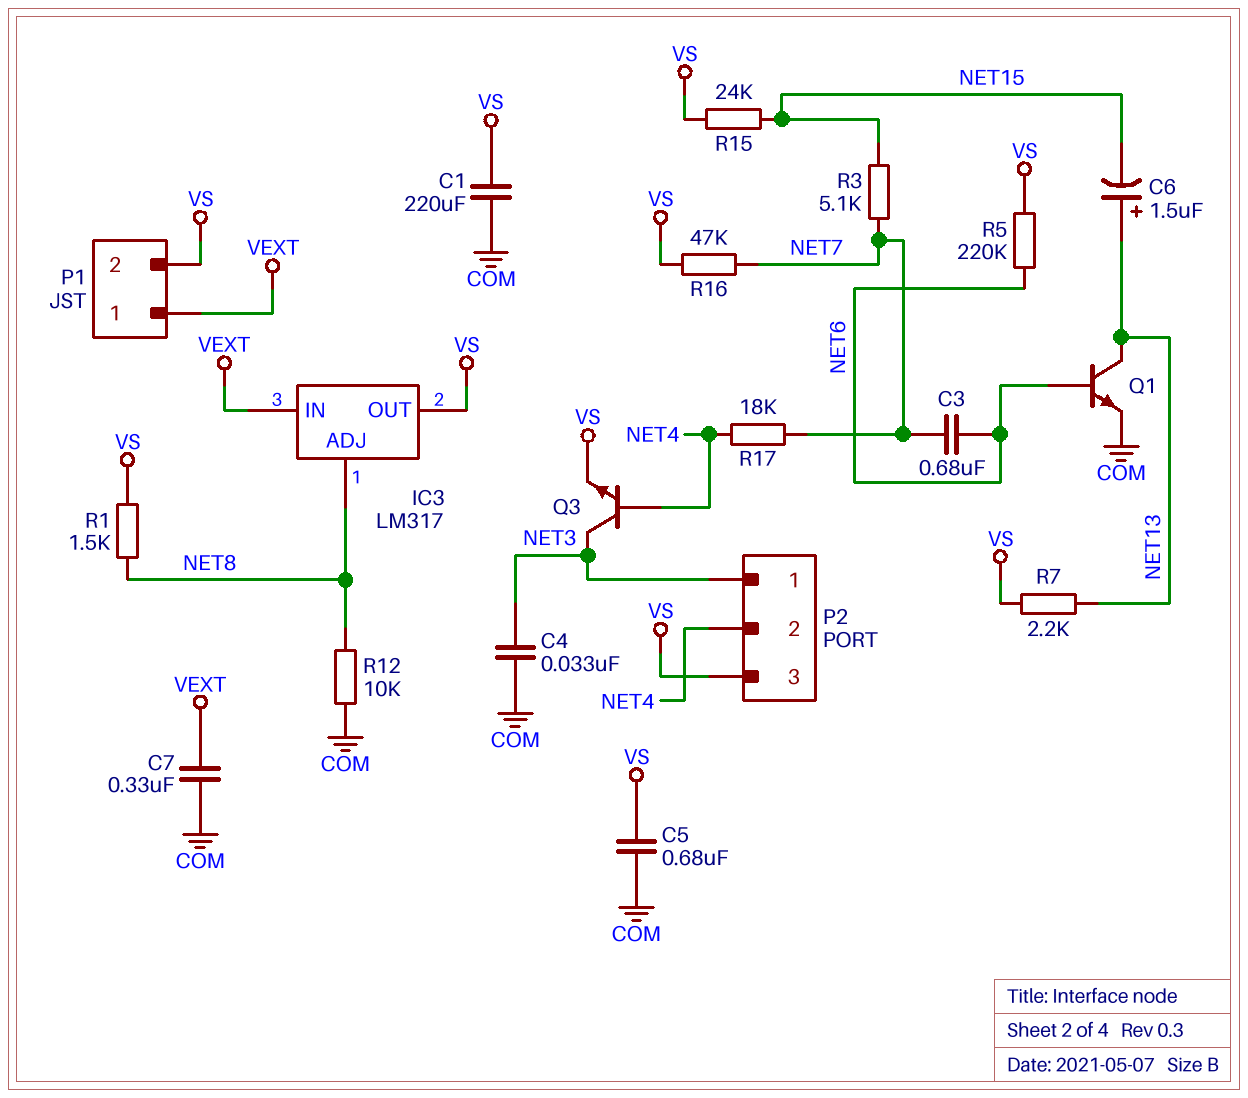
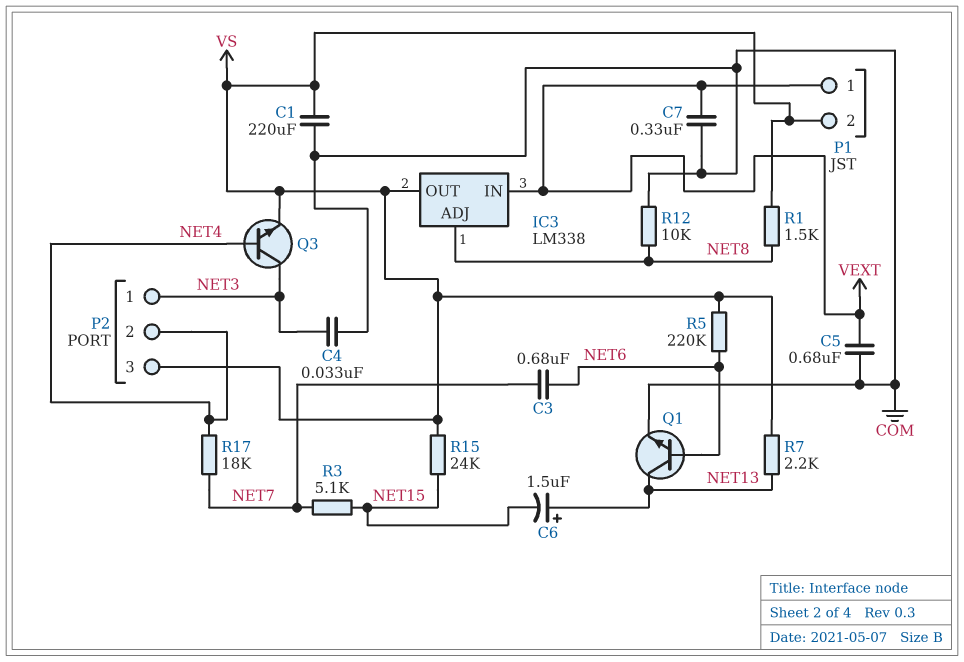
C5: 680nF (COM, VS) -> 680nF (COM, VEXT)
IC3: LM317 -> LM338
R16: 47k (NET7, VS) -> none

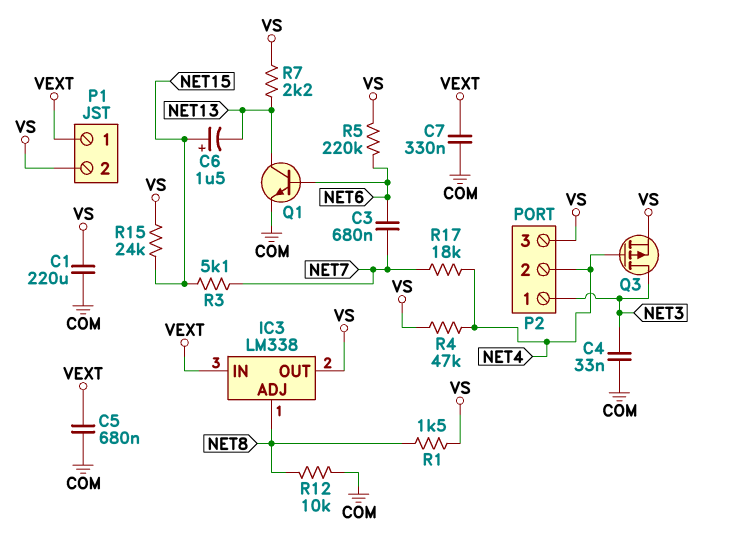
C6: 1.5uF (plus NET13, minus NET15) -> 1.5uF (plus NET15, minus NET13)
Q3: NPN (B NET4, C NET3, E VS) -> PMOS (G NET4, D NET3, S VS)
R4: none -> 47k (NET4, VS)

